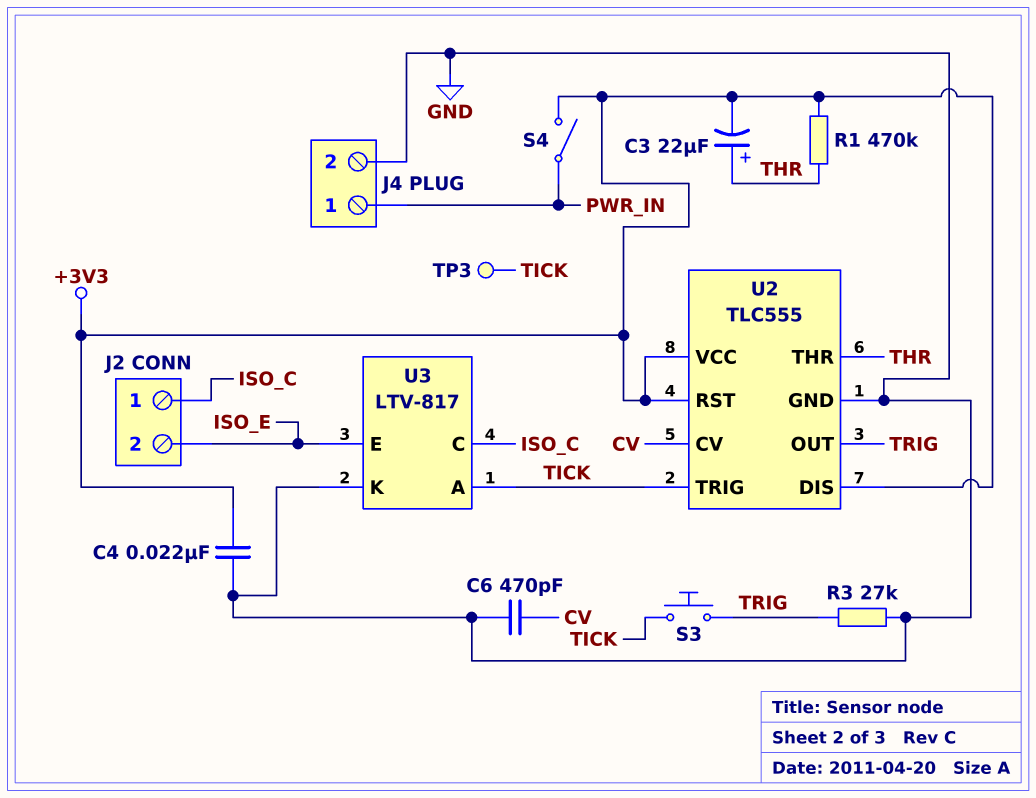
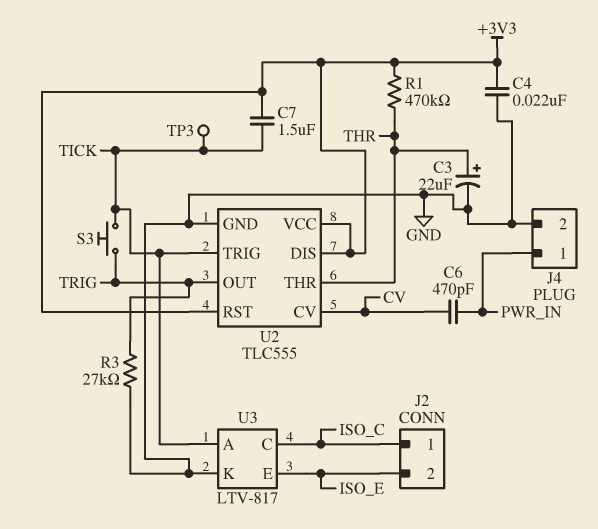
C3: 22uF (plus THR, minus +3V3) -> 22uF (plus THR, minus GND)
C6: 470pF (CV, GND) -> 470pF (CV, PWR_IN)
C7: none -> 1.5uF (+3V3, TICK)
S4: switch (+3V3, PWR_IN) -> none

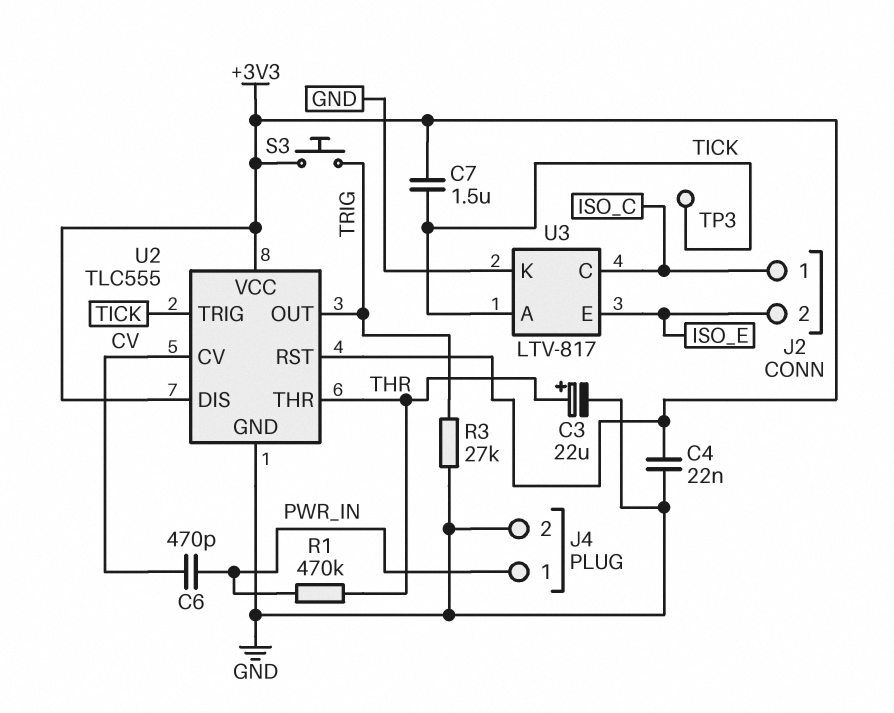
R1: 470k (+3V3, THR) -> 470k (PWR_IN, THR)
S3: button (TICK, TRIG) -> button (+3V3, TRIG)

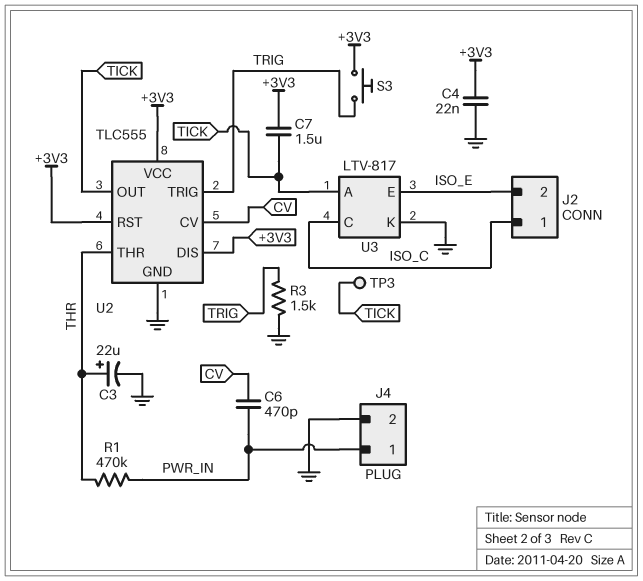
R3: 27k (GND, TRIG) -> 1.5k (GND, TRIG)
U2 pin OUT: TRIG -> TICK
U2 pin TRIG: TICK -> TRIG

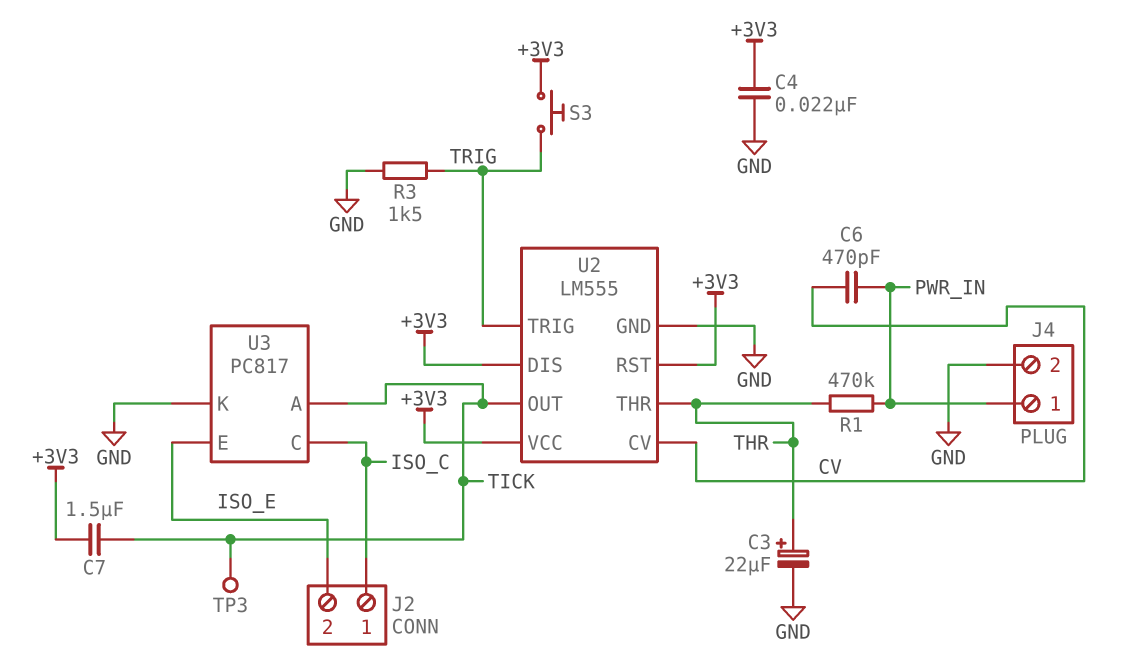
U2: TLC555 -> LM555
U3: LTV-817 -> PC817

